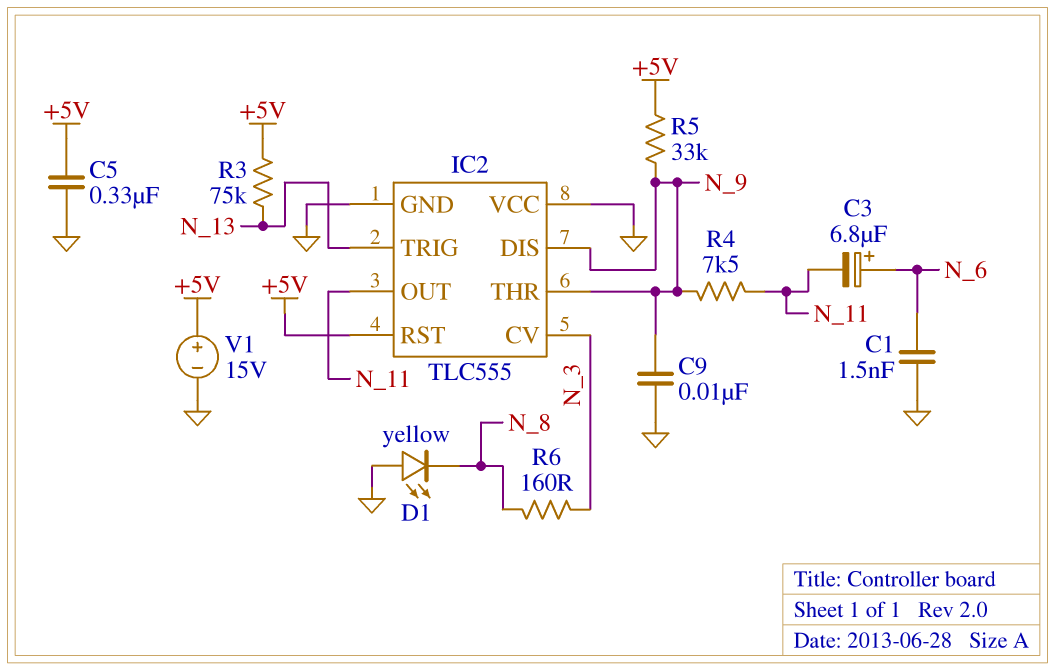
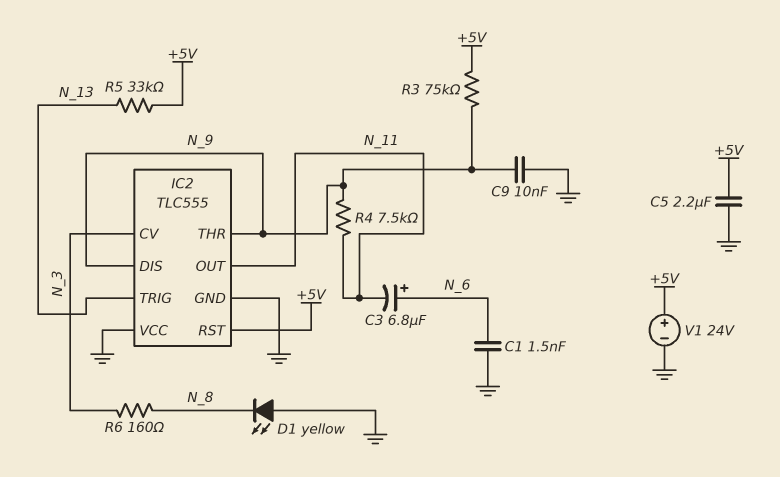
C5: 330nF (+5V, GND) -> 2.2uF (+5V, GND)
R3: 75k (+5V, N_13) -> 75k (+5V, N_9)
R5: 33k (+5V, N_9) -> 33k (+5V, N_13)
V1: 15V (plus +5V, minus GND) -> 24V (plus +5V, minus GND)

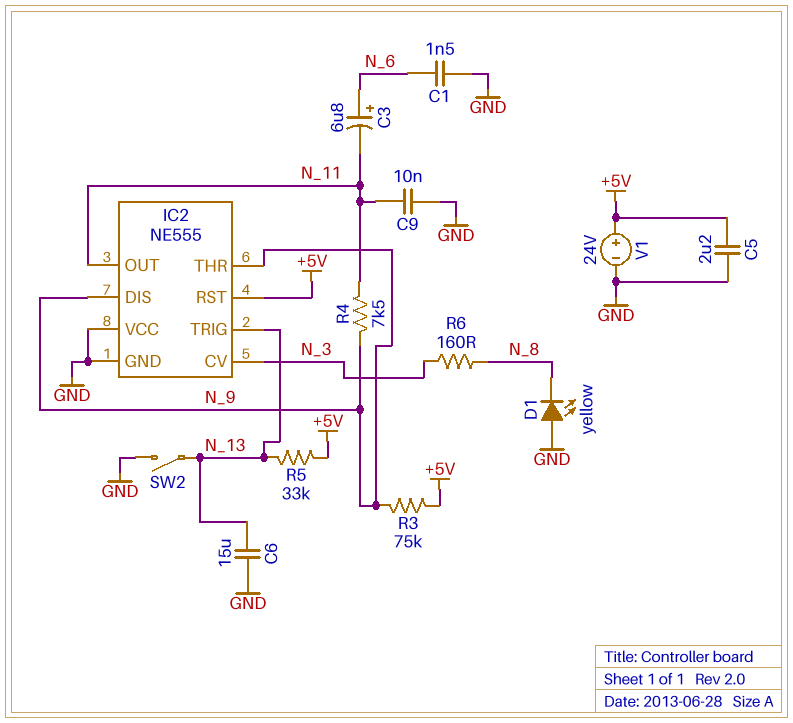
C6: none -> 15uF (GND, N_13)
C9: 10nF (GND, N_9) -> 10nF (GND, N_11)
IC2: TLC555 -> NE555
SW2: none -> switch (GND, N_13)

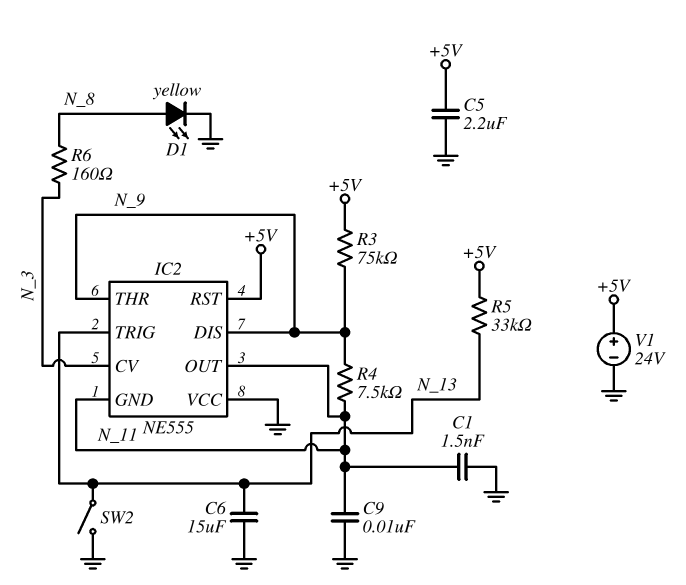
C1: 1.5nF (GND, N_6) -> 1.5nF (GND, N_11)
C3: 6.8uF (plus N_6, minus N_11) -> none
D1: LED yellow (A GND, K N_8) -> LED yellow (A N_8, K GND)
IC2 pin GND: GND -> N_11

